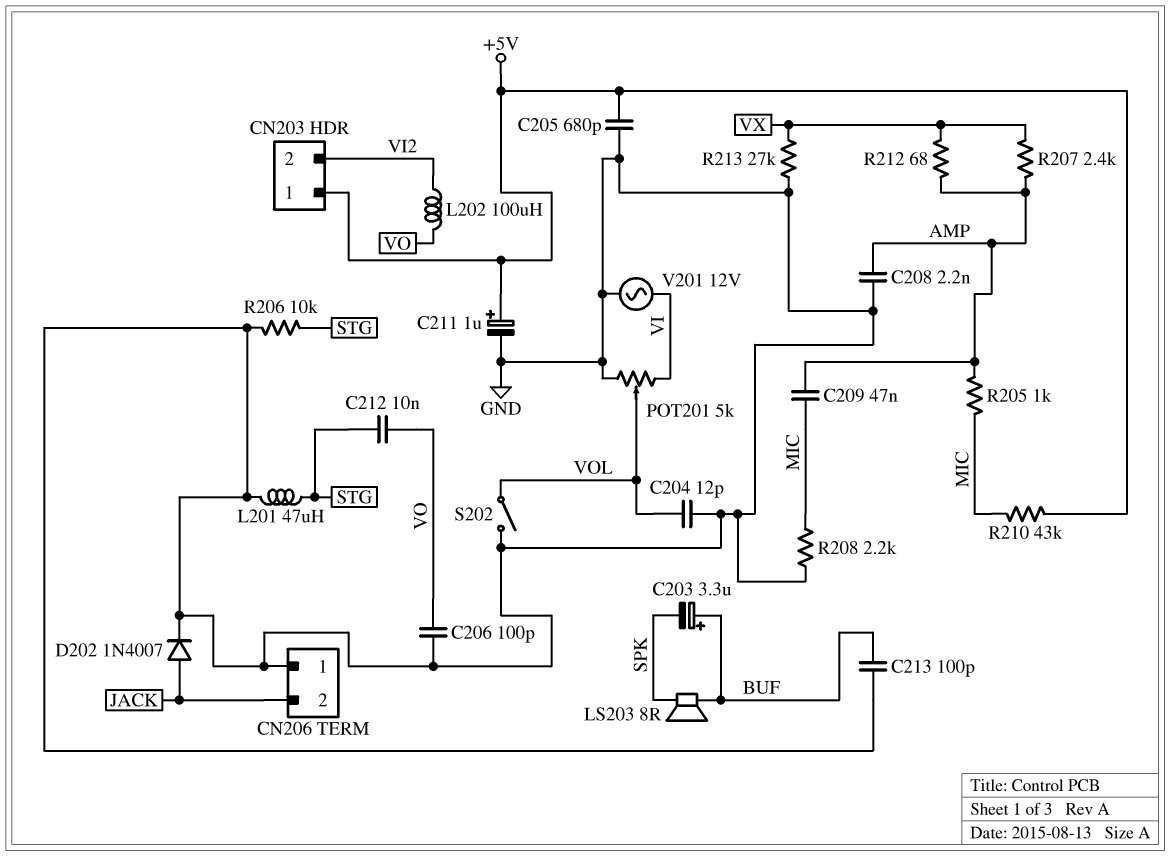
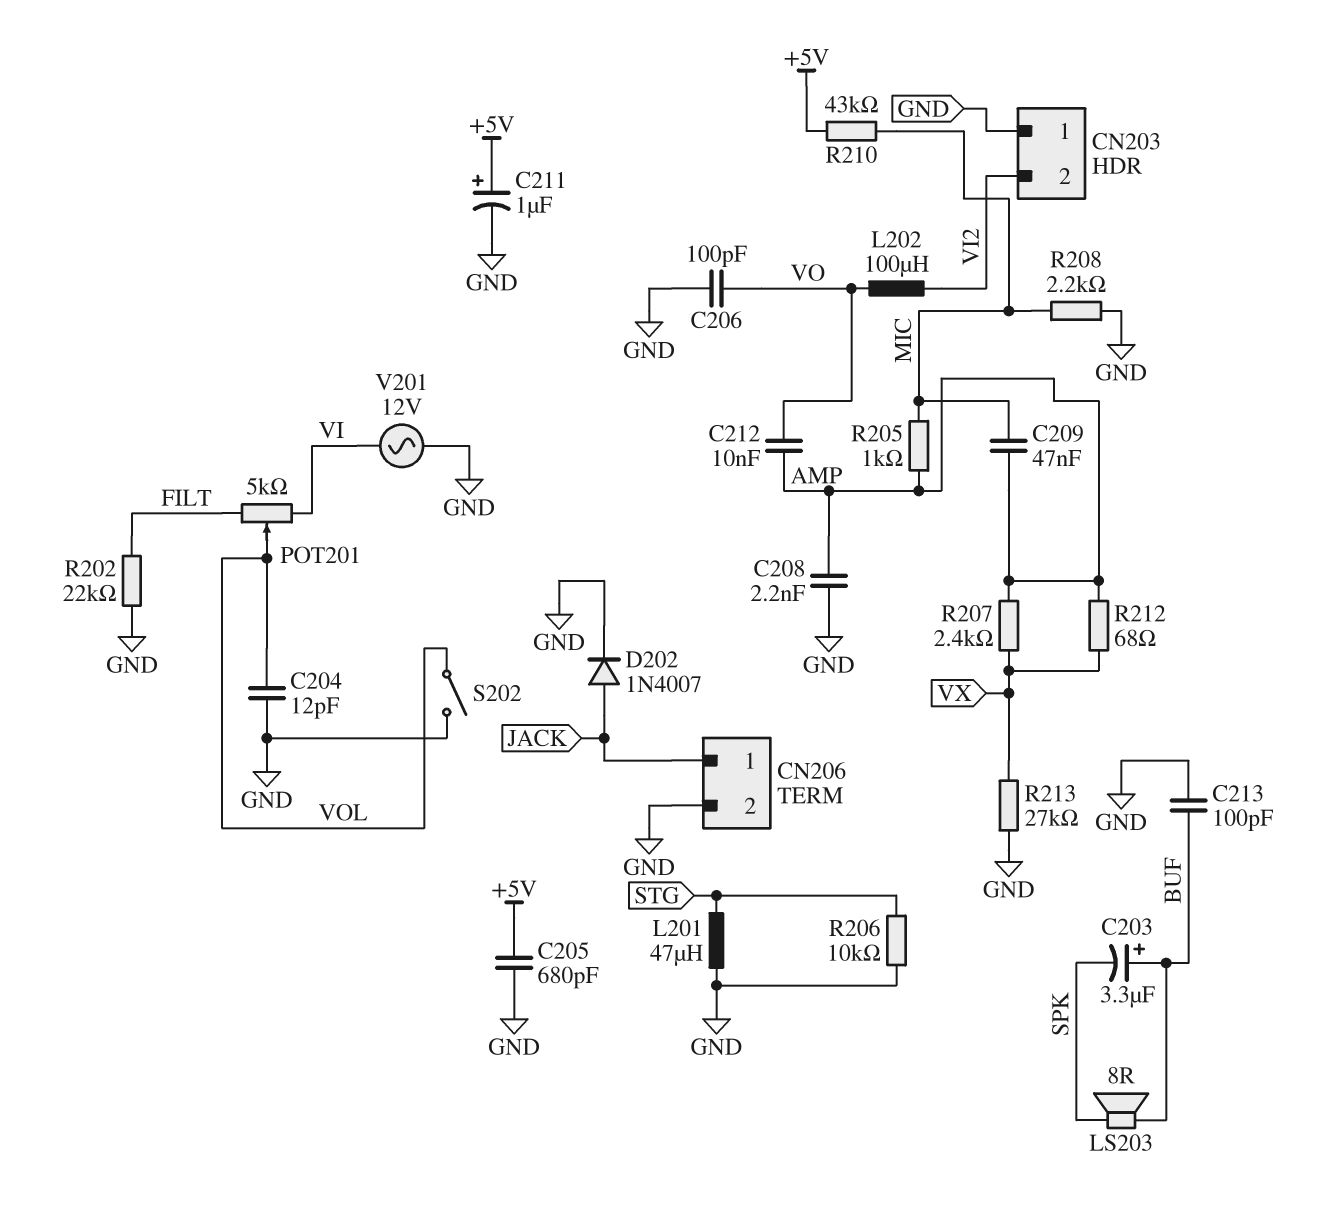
C212: 10nF (STG, VO) -> 10nF (AMP, VO)
CN203 pin 1: +5V -> GND
CN206 pin 1: GND -> JACK
CN206 pin 2: JACK -> GND
POT201: 5k (GND, VI, wiper VOL) -> 5k (FILT, VI, wiper VOL)
R202: none -> 22k (FILT, GND)

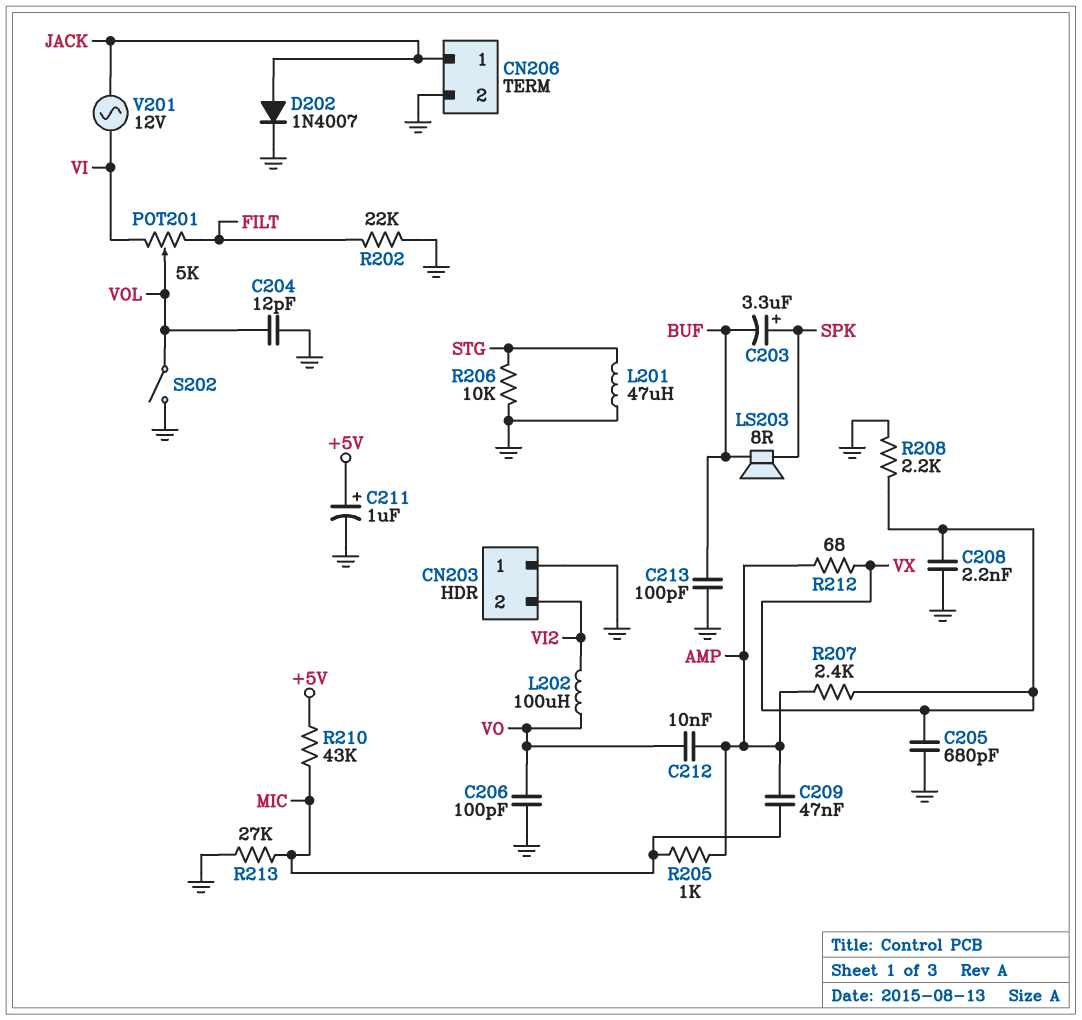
C203: 3.3uF (plus BUF, minus SPK) -> 3.3uF (plus SPK, minus BUF)
C205: 680pF (+5V, GND) -> 680pF (GND, VX)
C208: 2.2nF (AMP, GND) -> 2.2nF (GND, VX)
R208: 2.2k (GND, MIC) -> 2.2k (GND, VX)
R213: 27k (GND, VX) -> 27k (GND, MIC)
V201: AC 12V (GND, VI) -> AC 12V (JACK, VI)

